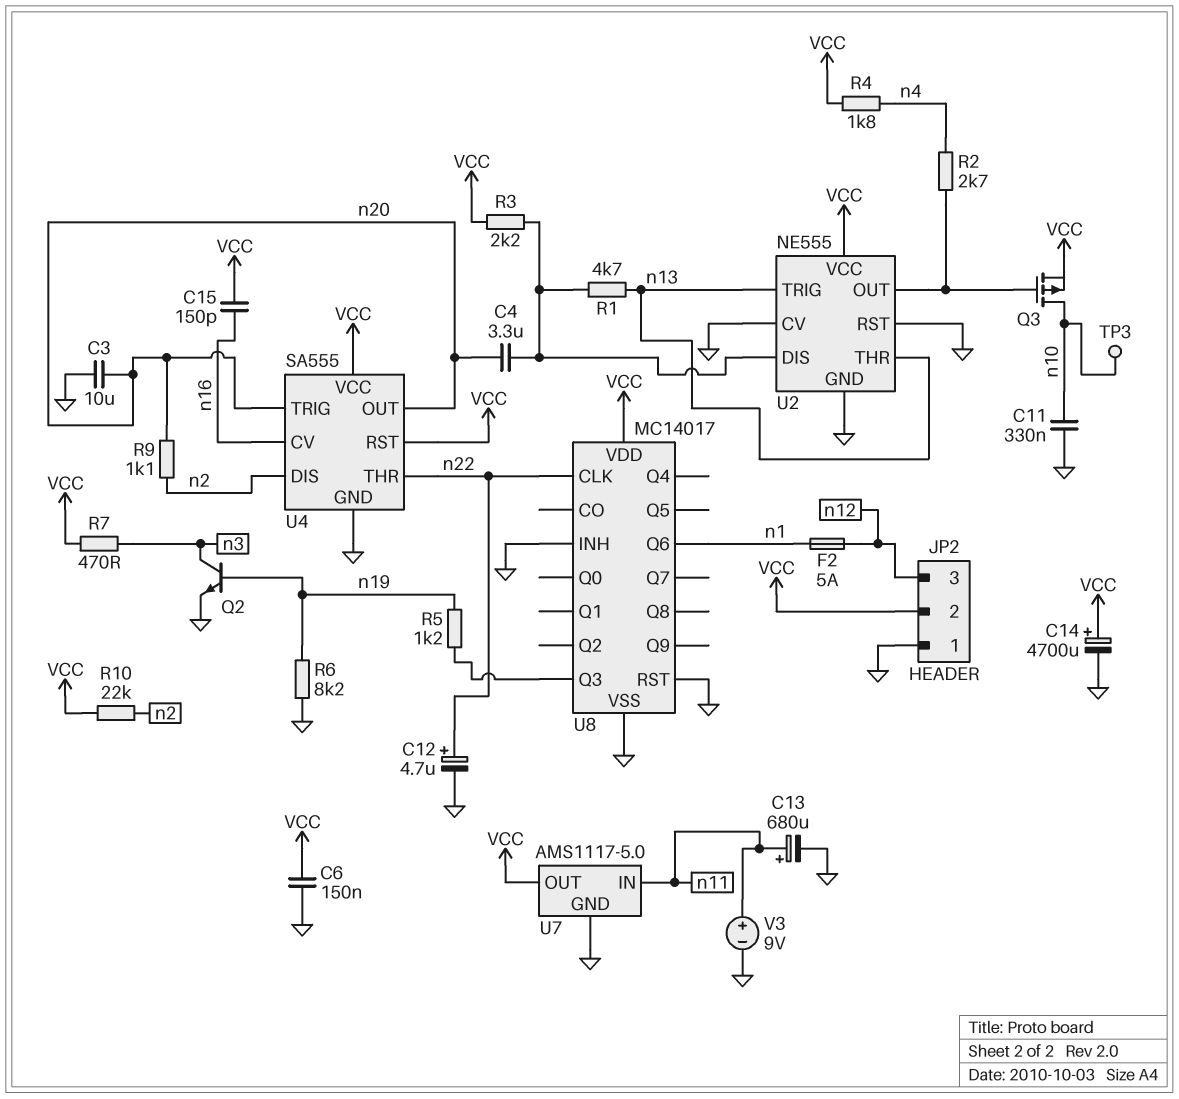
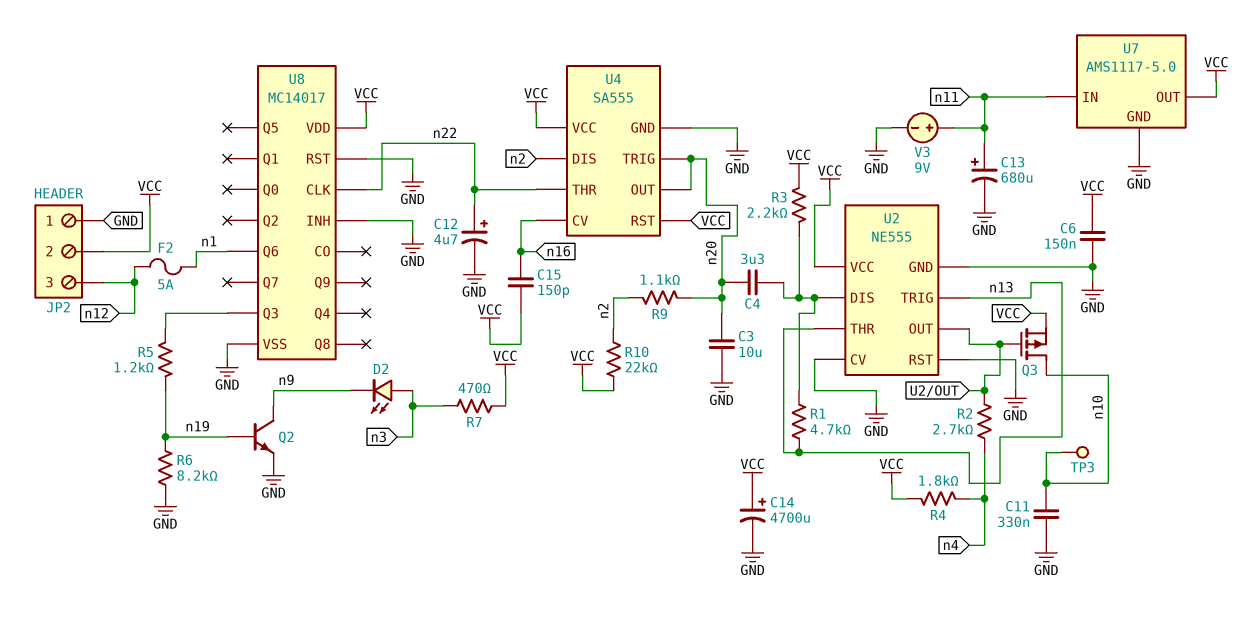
D2: none -> LED (A n3, K n9)
Q2: NPN (B n19, C n3, E GND) -> NPN (B n19, C n9, E GND)

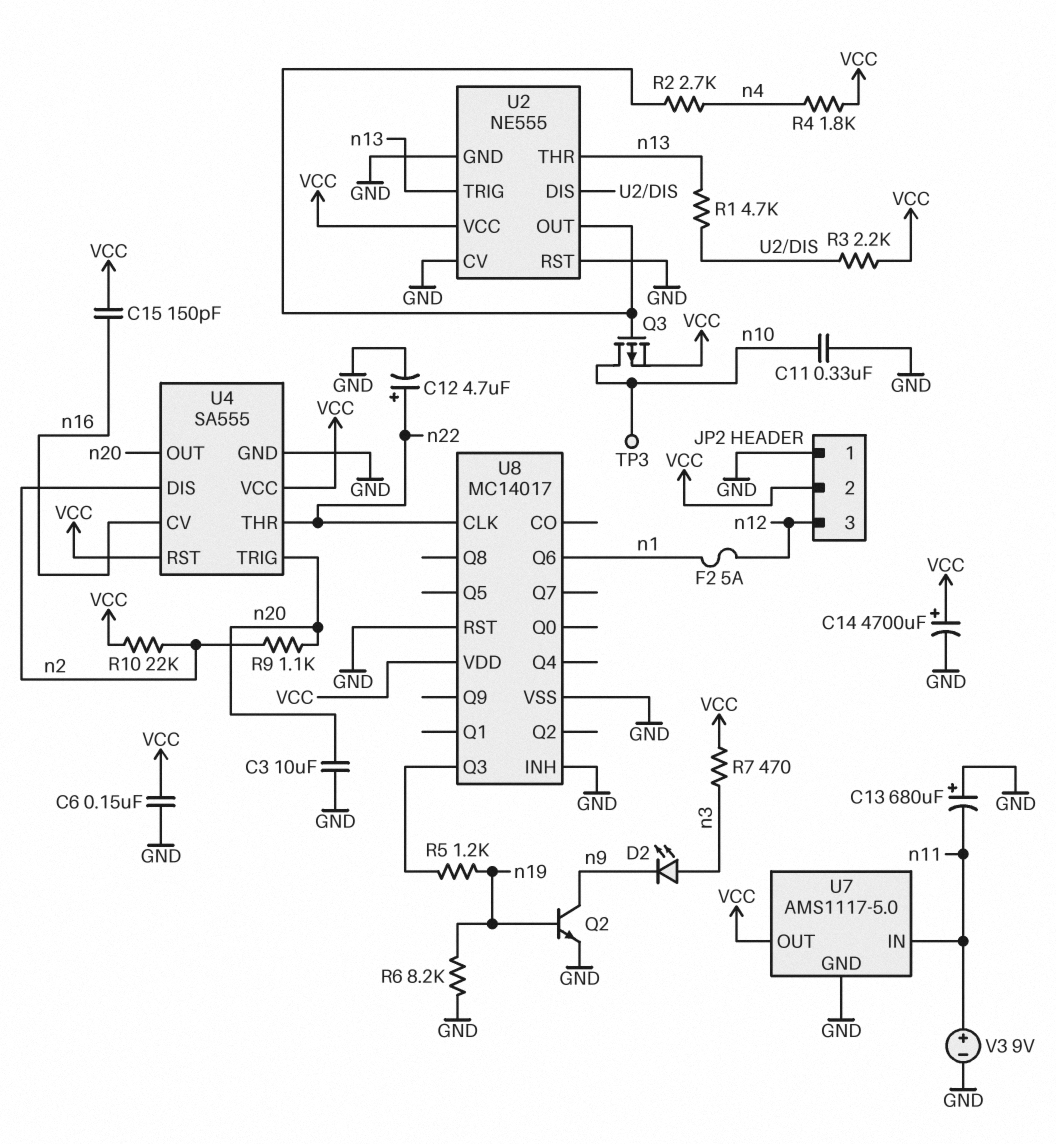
C4: 3.3uF (U2/DIS, n20) -> none
C13: 680uF (plus n11, minus GND) -> 680uF (plus GND, minus n11)

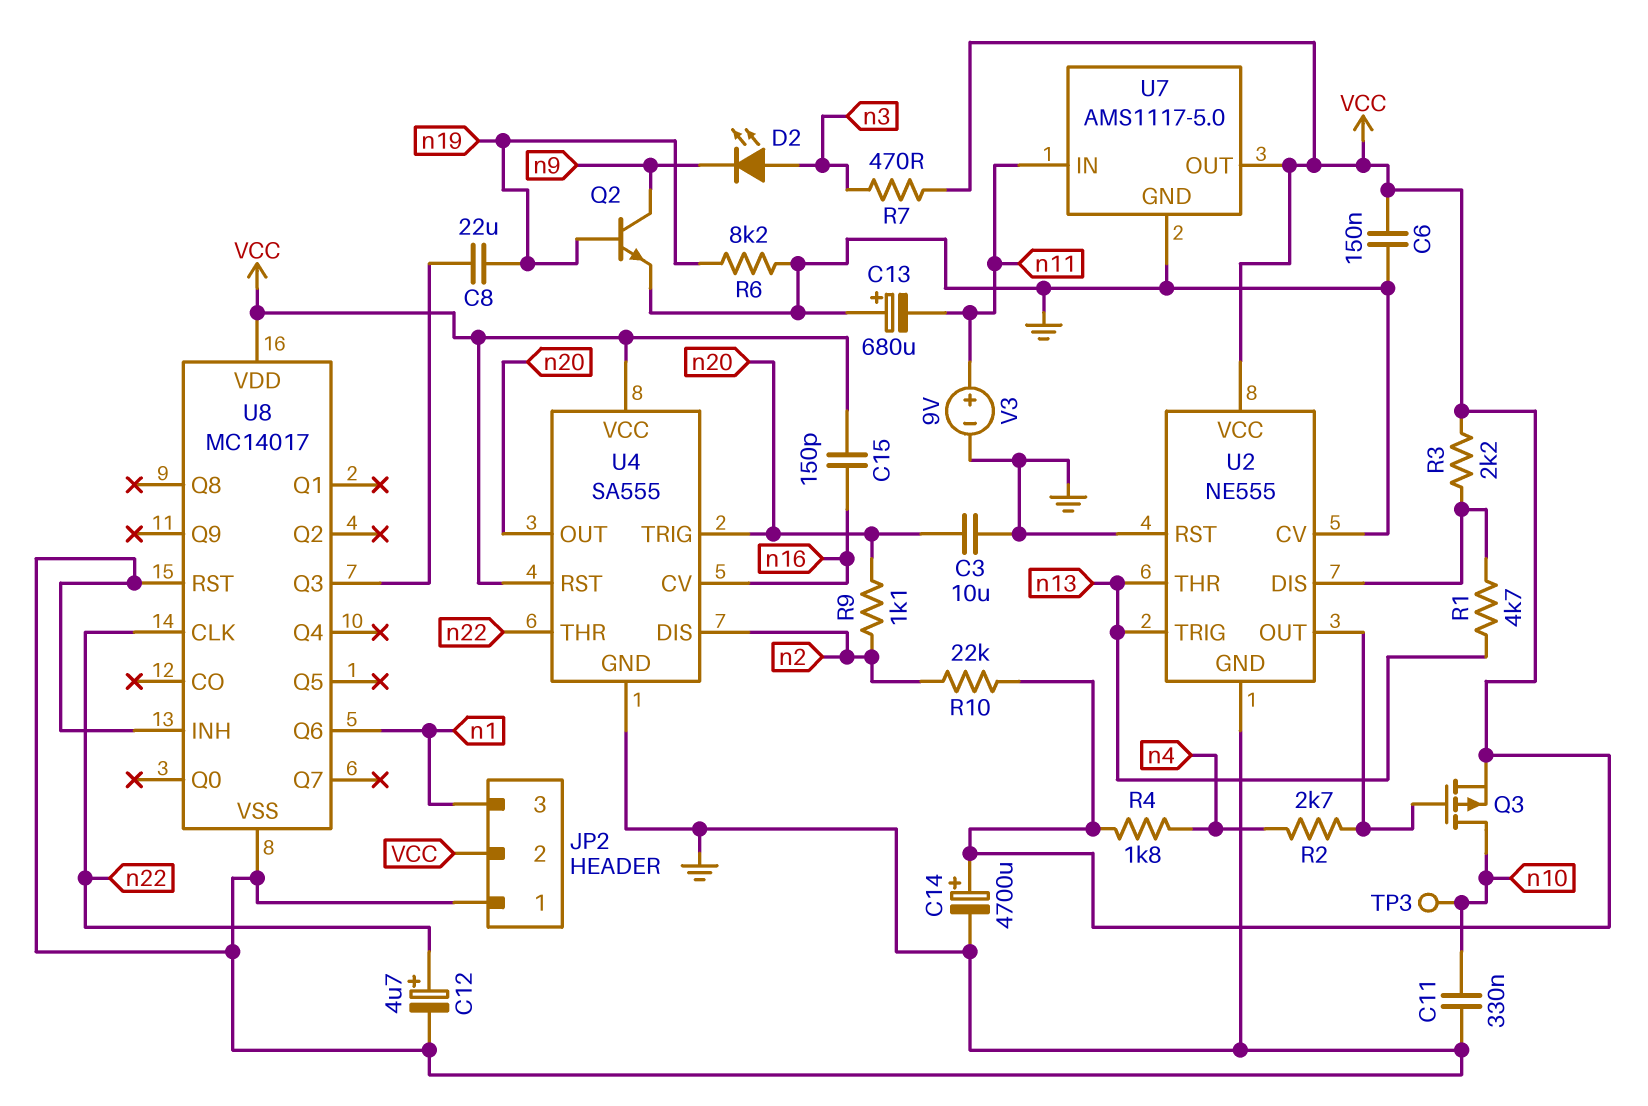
C8: none -> 22uF (U8/Q3, n19)
F2: 5A (n1, n12) -> none
JP2 pin 3: n12 -> n1
R5: 1.2k (U8/Q3, n19) -> none

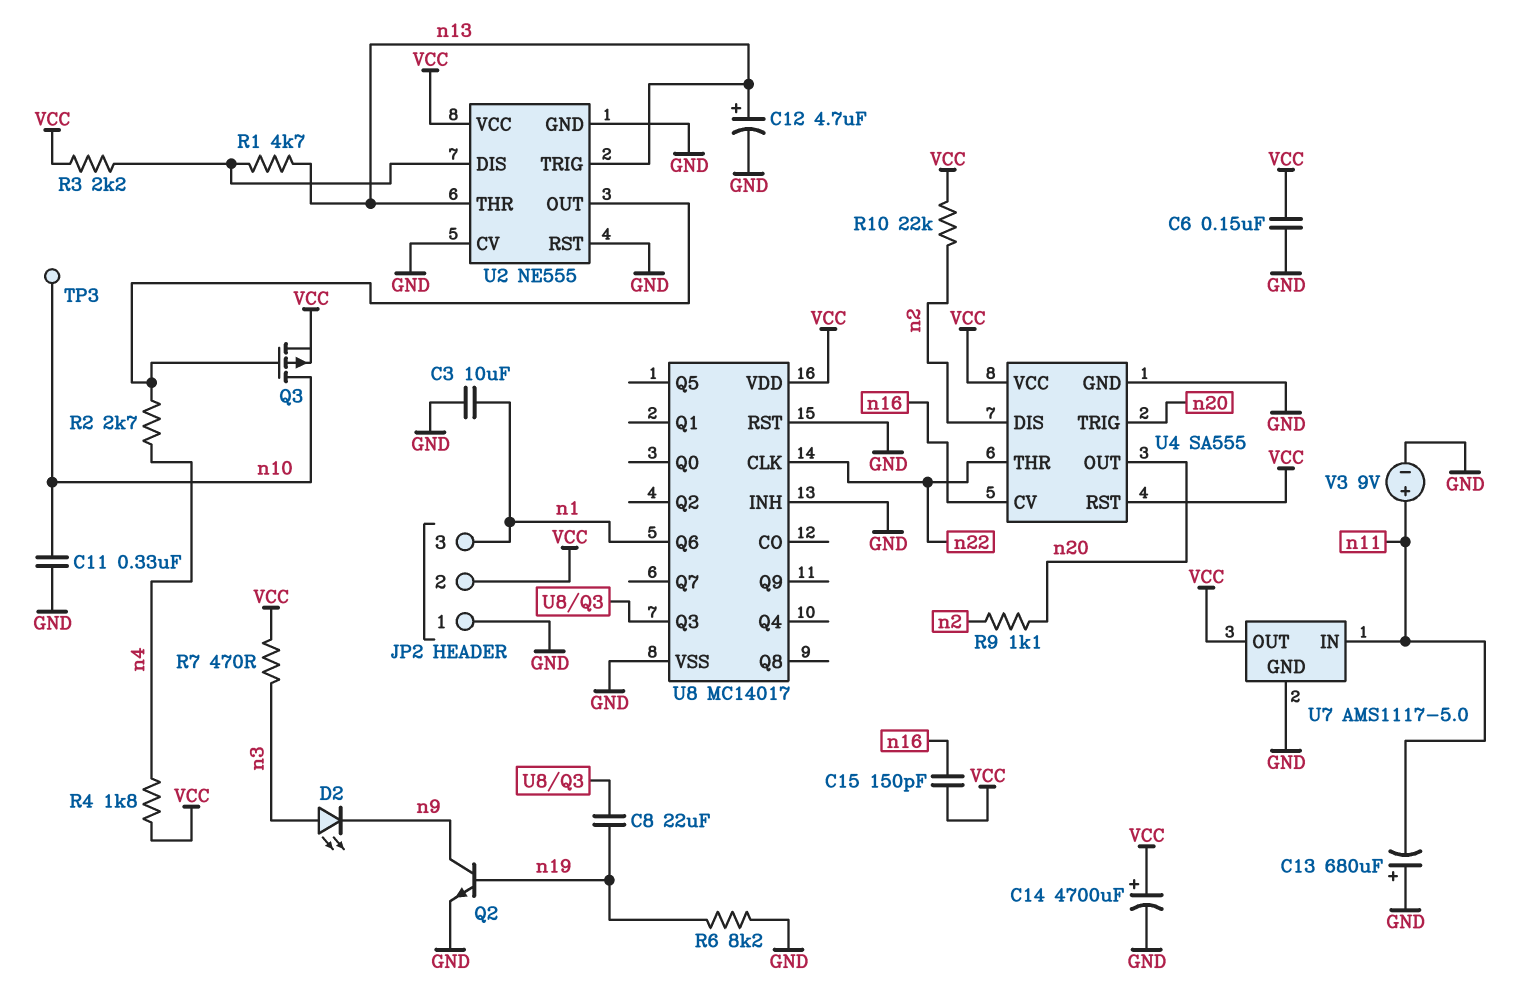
C3: 10uF (GND, n20) -> 10uF (GND, n1)
C12: 4.7uF (plus n22, minus GND) -> 4.7uF (plus n13, minus GND)

